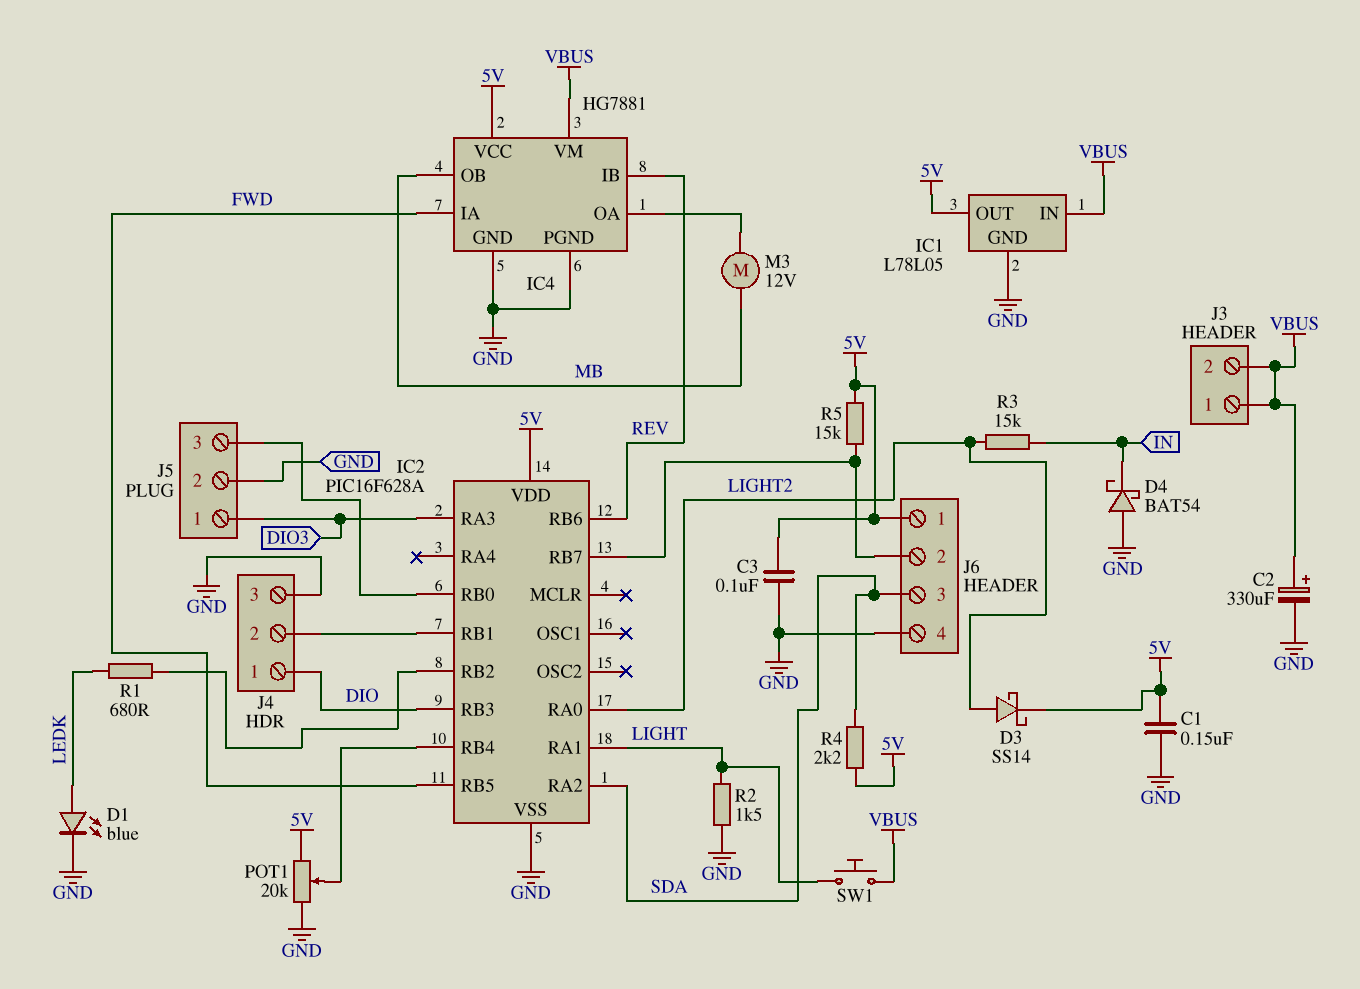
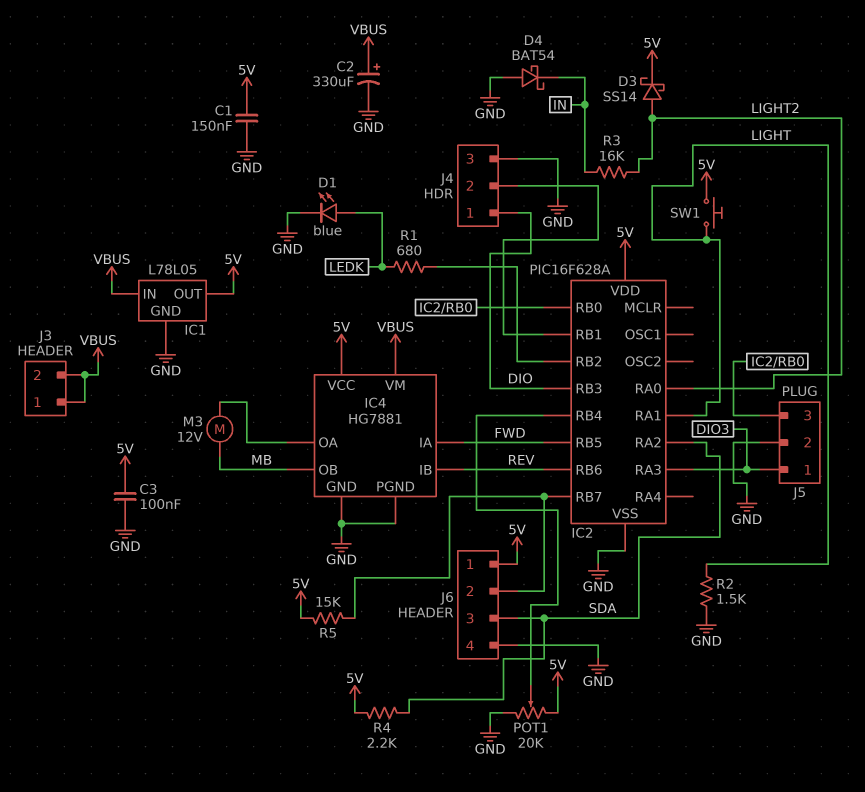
R3: 15k (IN, LIGHT2) -> 16k (IN, LIGHT2)
SW1: button (LIGHT, VBUS) -> button (5V, LIGHT)

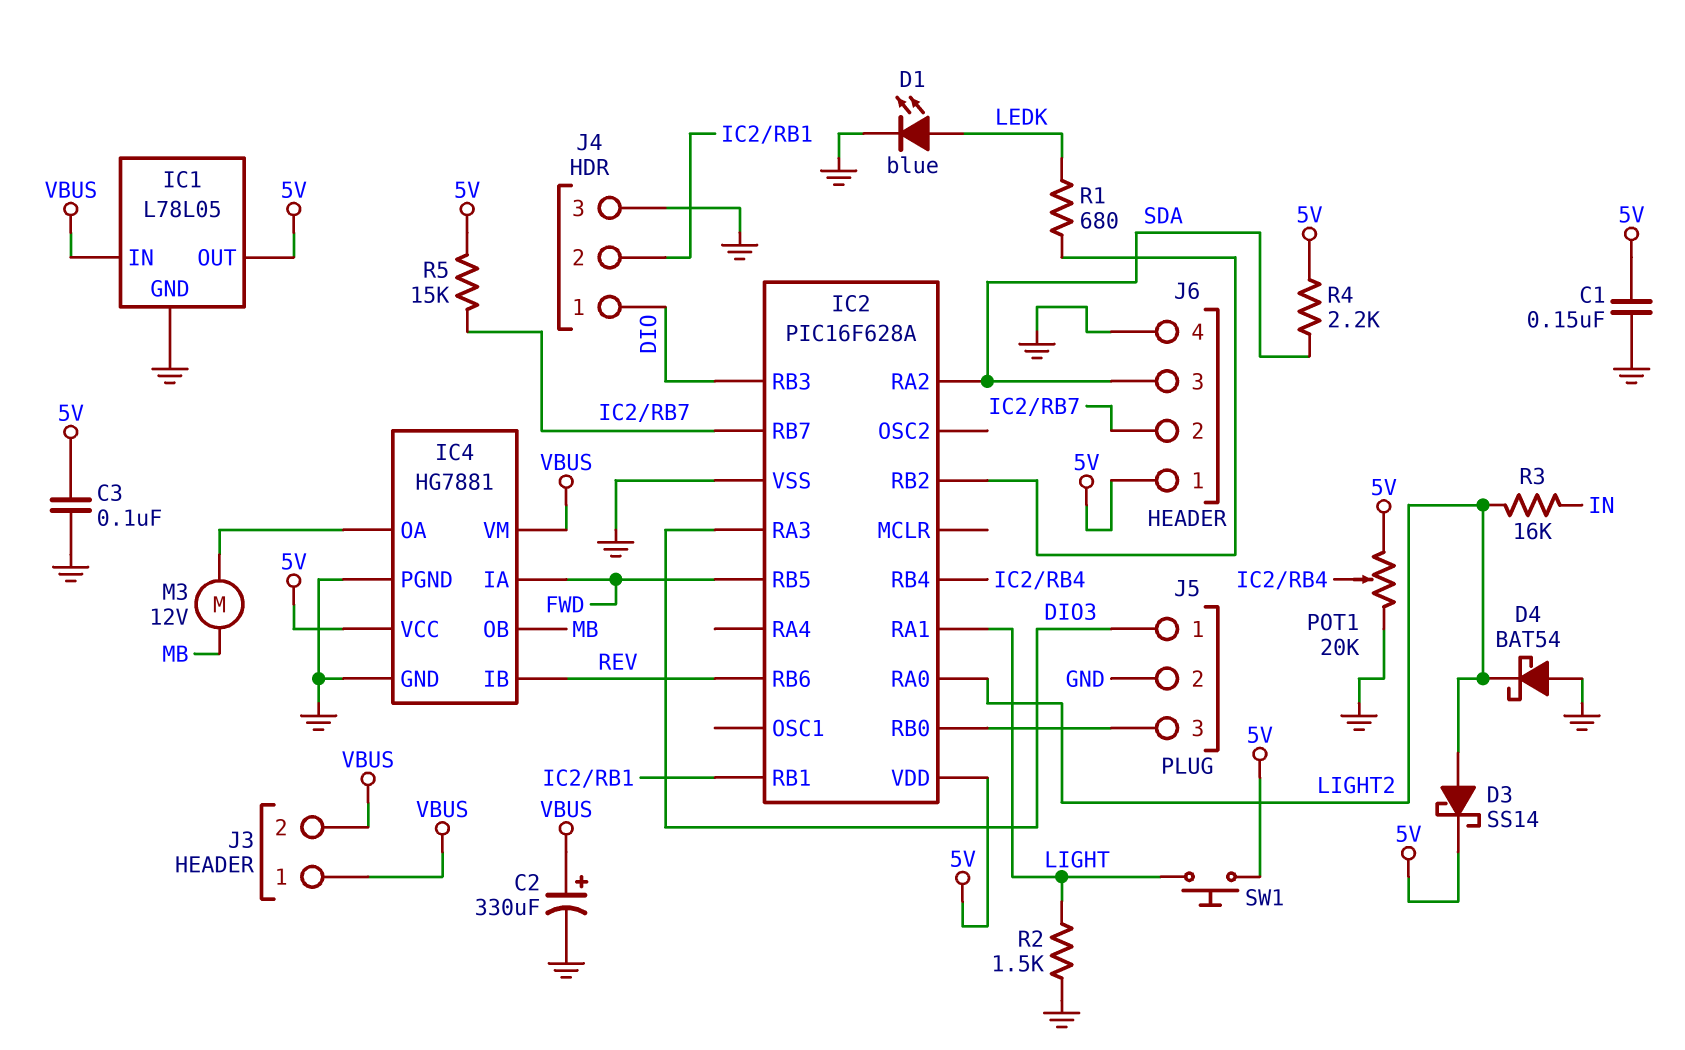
D4: schottky BAT54 (A GND, K IN) -> schottky BAT54 (A GND, K LIGHT2)

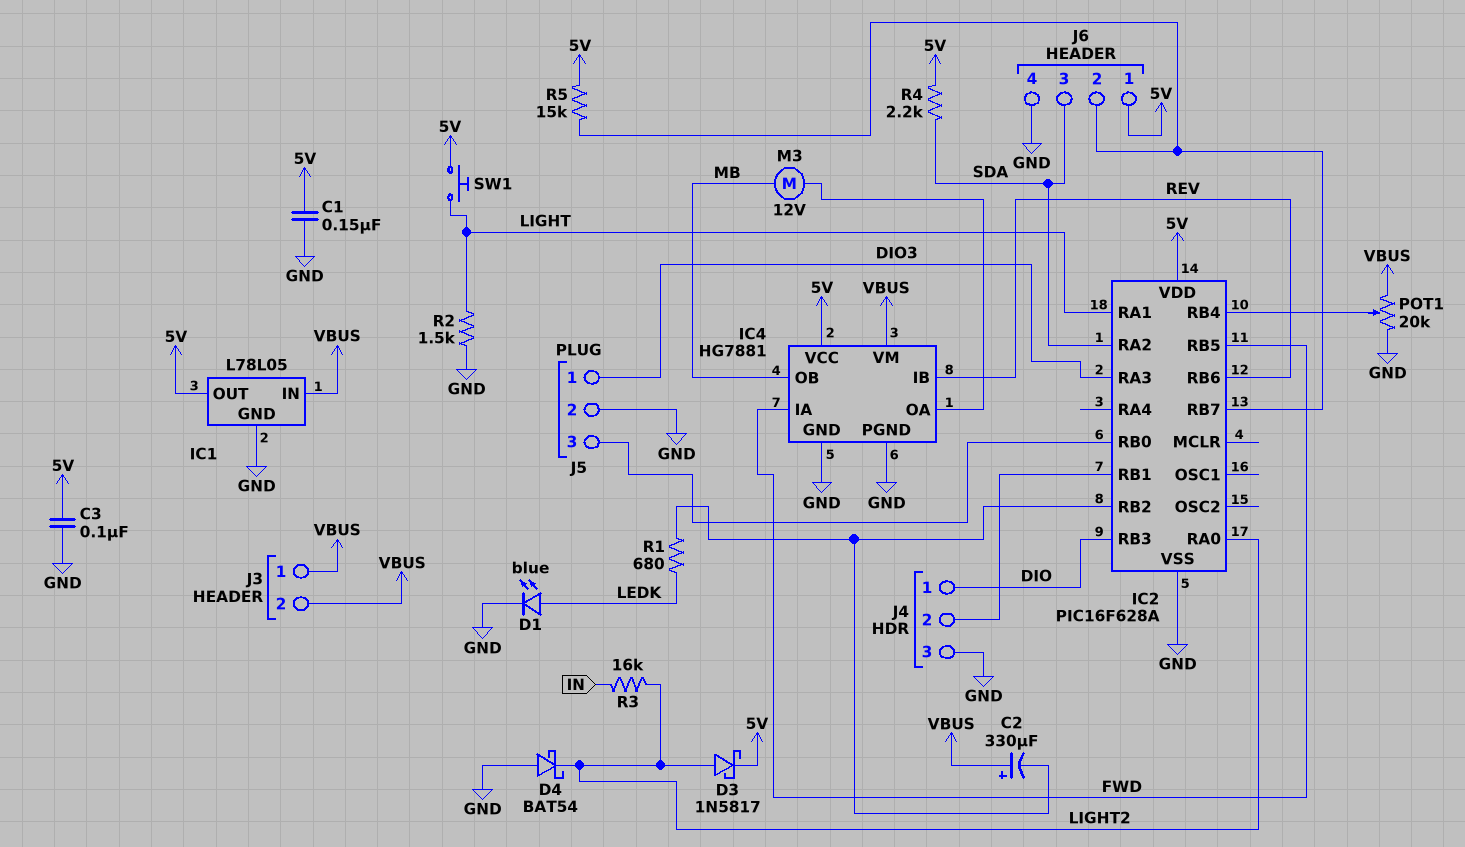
C2: 330uF (plus VBUS, minus GND) -> 330uF (plus VBUS, minus IC2/RB2)
D3: schottky SS14 (A LIGHT2, K 5V) -> schottky 1N5817 (A LIGHT2, K 5V)
POT1: 20k (5V, GND, wiper IC2/RB4) -> 20k (GND, VBUS, wiper IC2/RB4)

